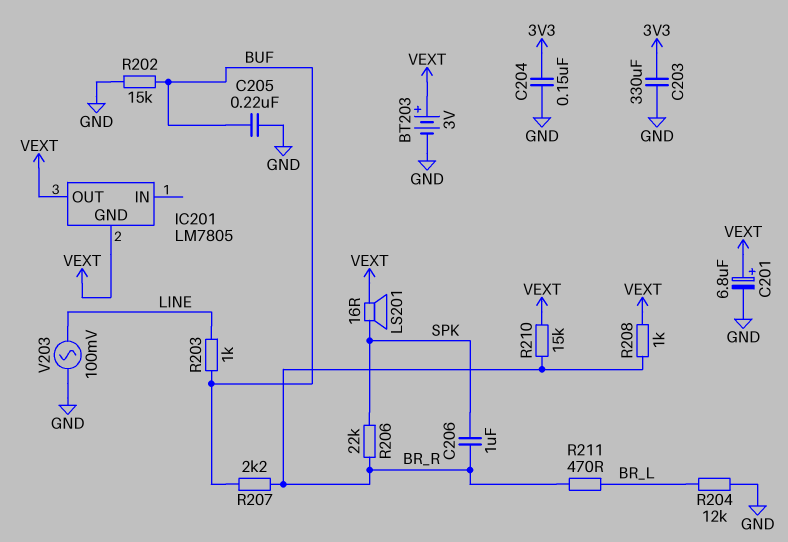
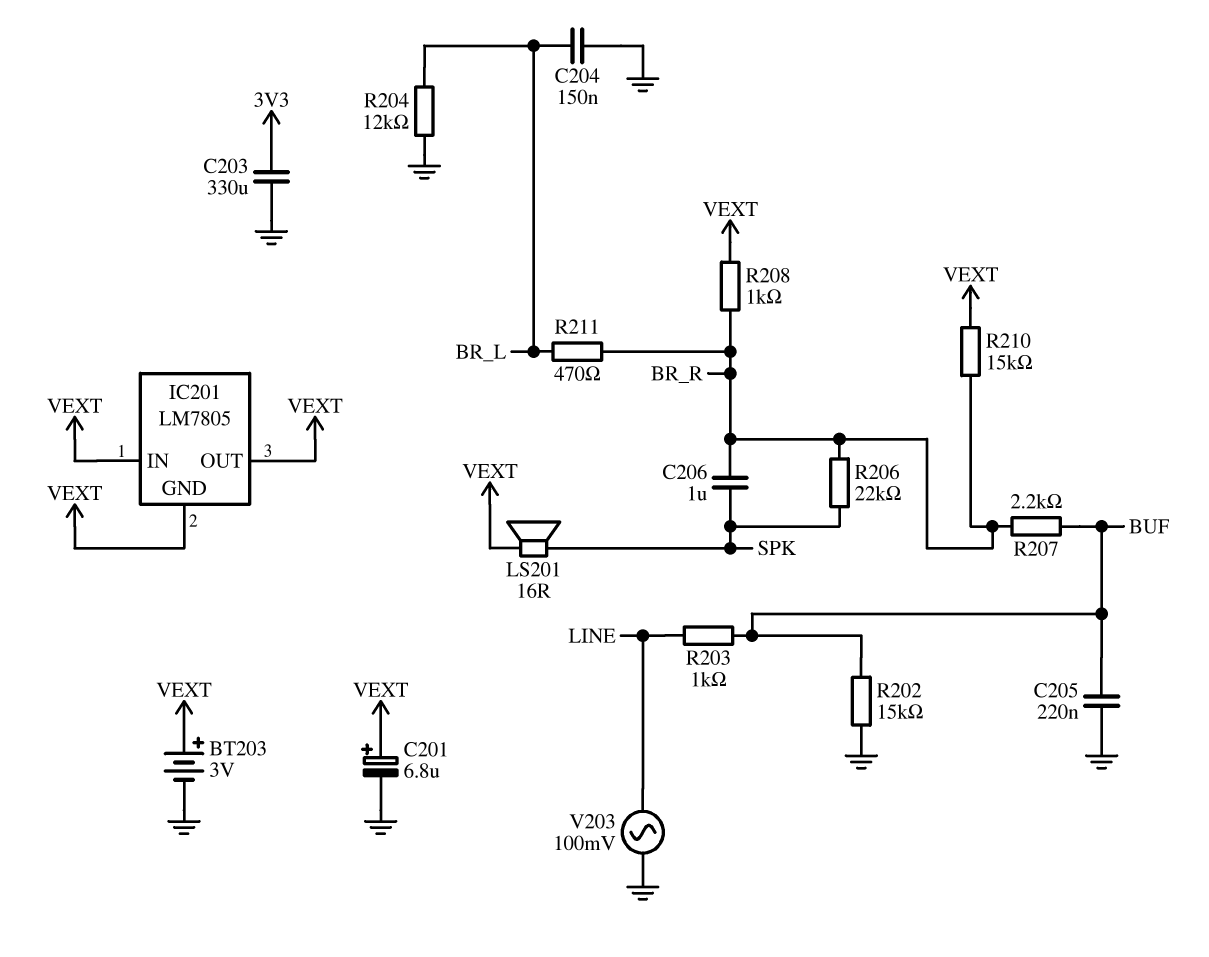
C204: 150nF (3V3, GND) -> 150nF (BR_L, GND)
IC201 pin IN: none -> VEXT

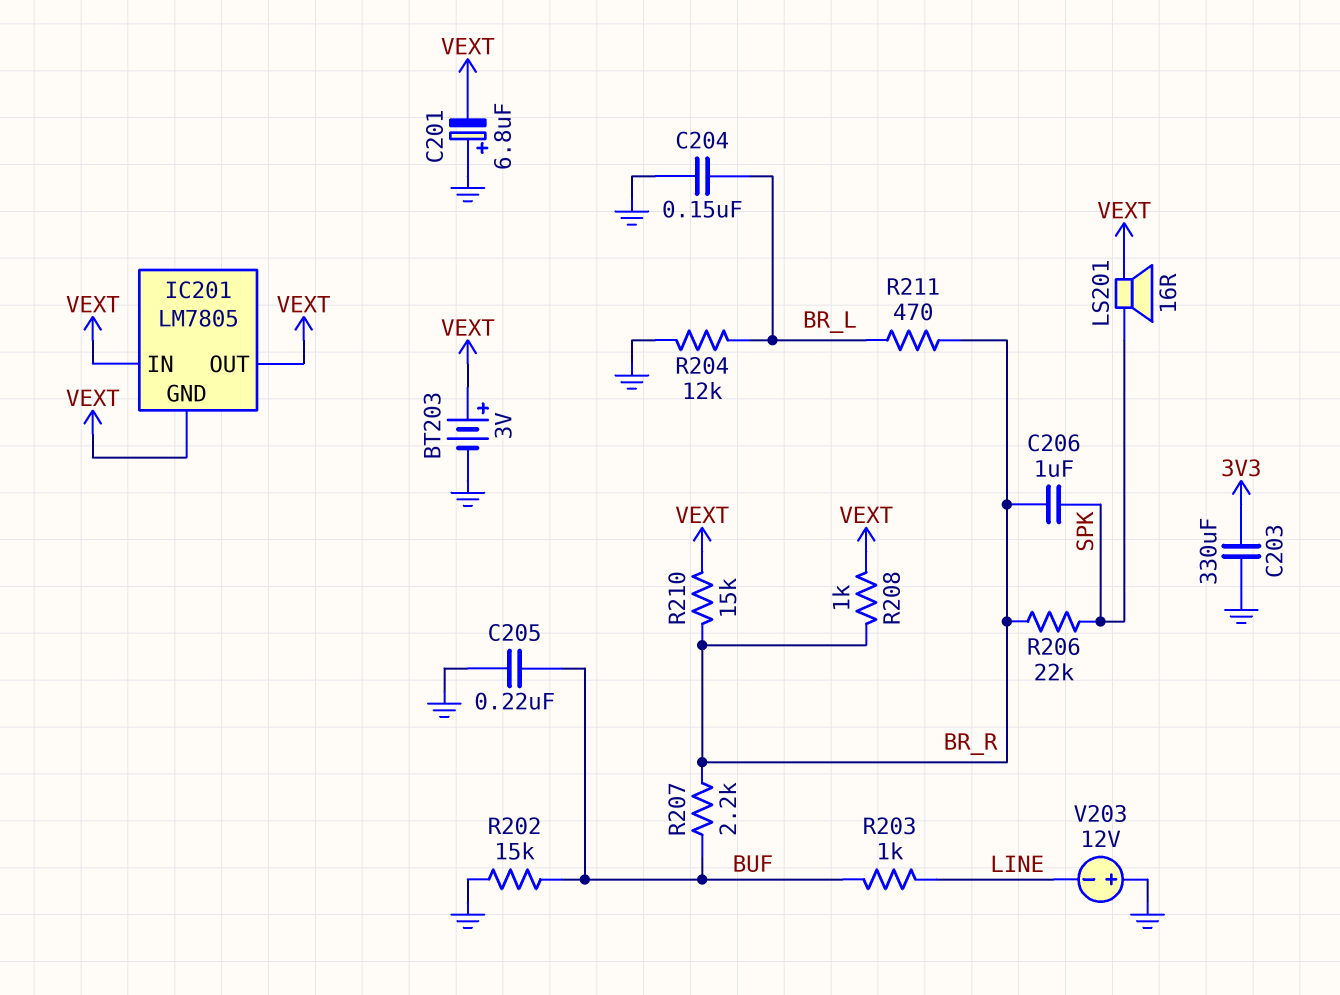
C201: 6.8uF (plus VEXT, minus GND) -> 6.8uF (plus GND, minus VEXT)
V203: AC 100mV (GND, LINE) -> 12V (plus GND, minus LINE)

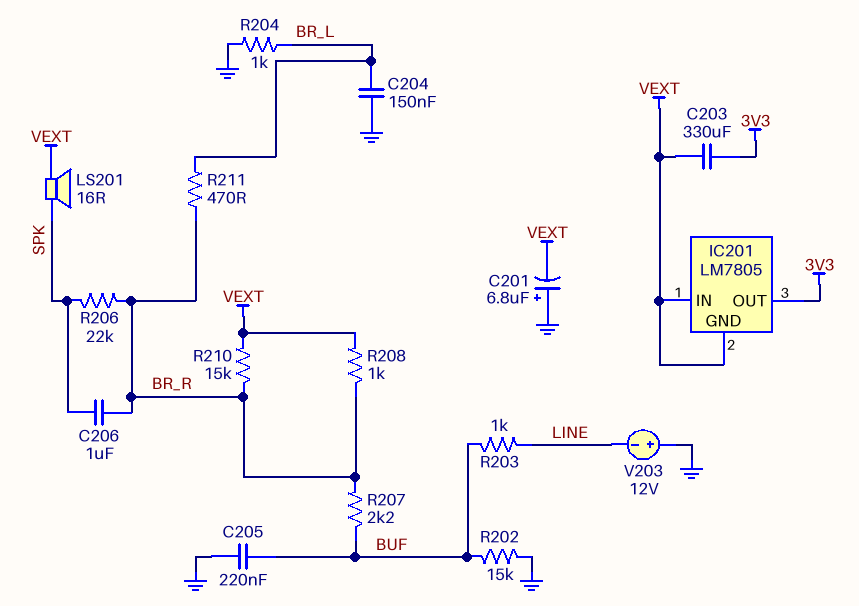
BT203: 3V (plus VEXT, minus GND) -> none
C203: 330uF (3V3, GND) -> 330uF (3V3, VEXT)
IC201 pin OUT: VEXT -> 3V3
R204: 12k (BR_L, GND) -> 1k (BR_L, GND)

